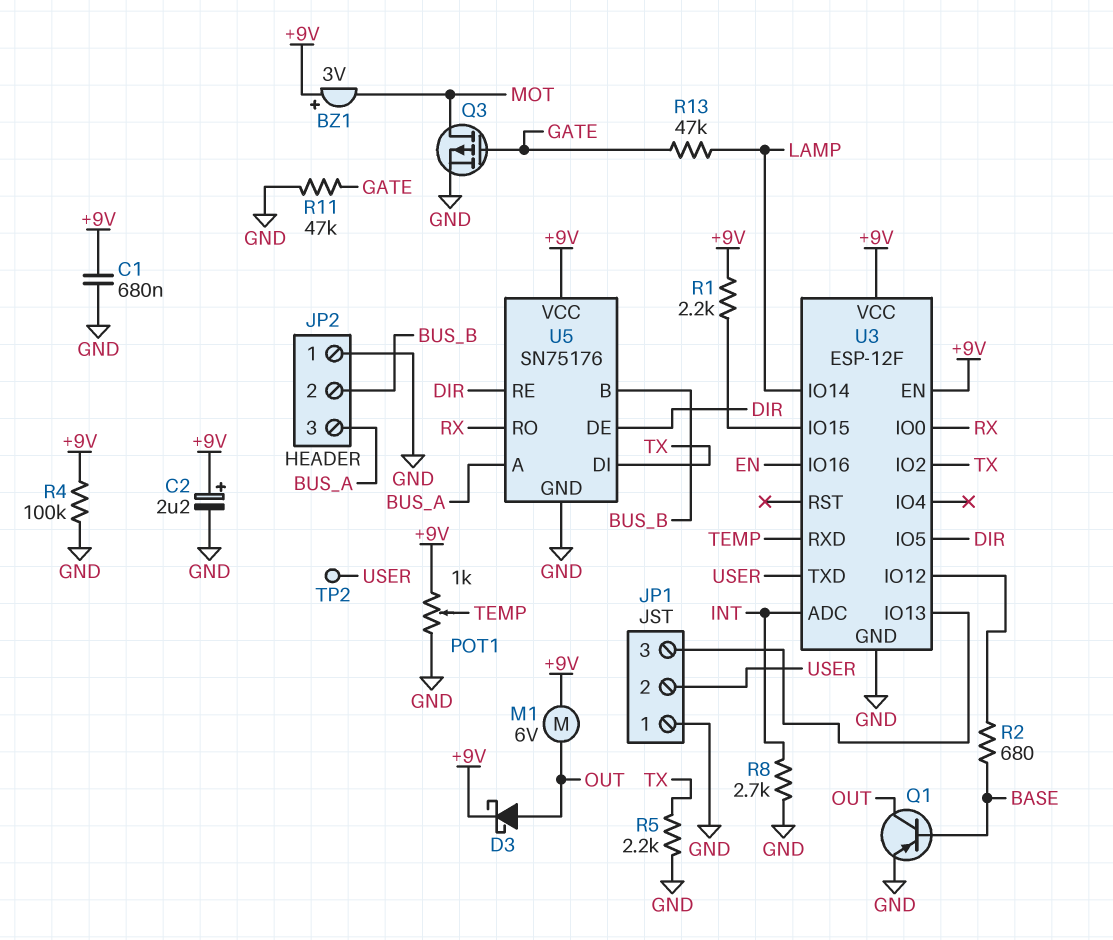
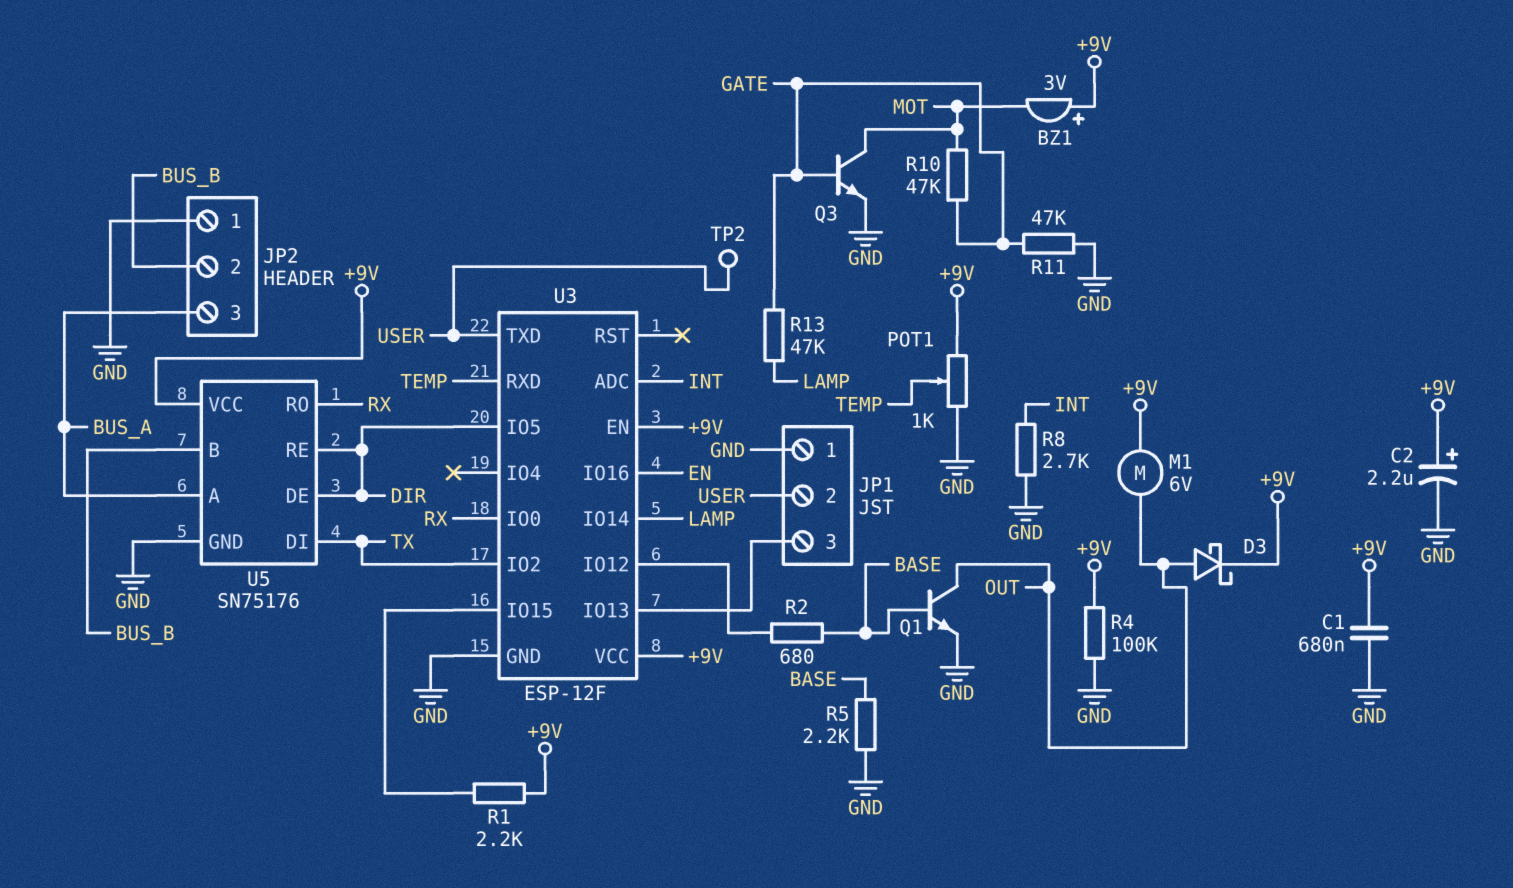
Q1: PNP (B BASE, C OUT, E GND) -> NPN (B BASE, C OUT, E GND)
Q3: PMOS (G GATE, D MOT, S GND) -> NPN (B GATE, C MOT, E GND)
R5: 2.2k (GND, TX) -> 2.2k (BASE, GND)
R10: none -> 47k (GATE, MOT)

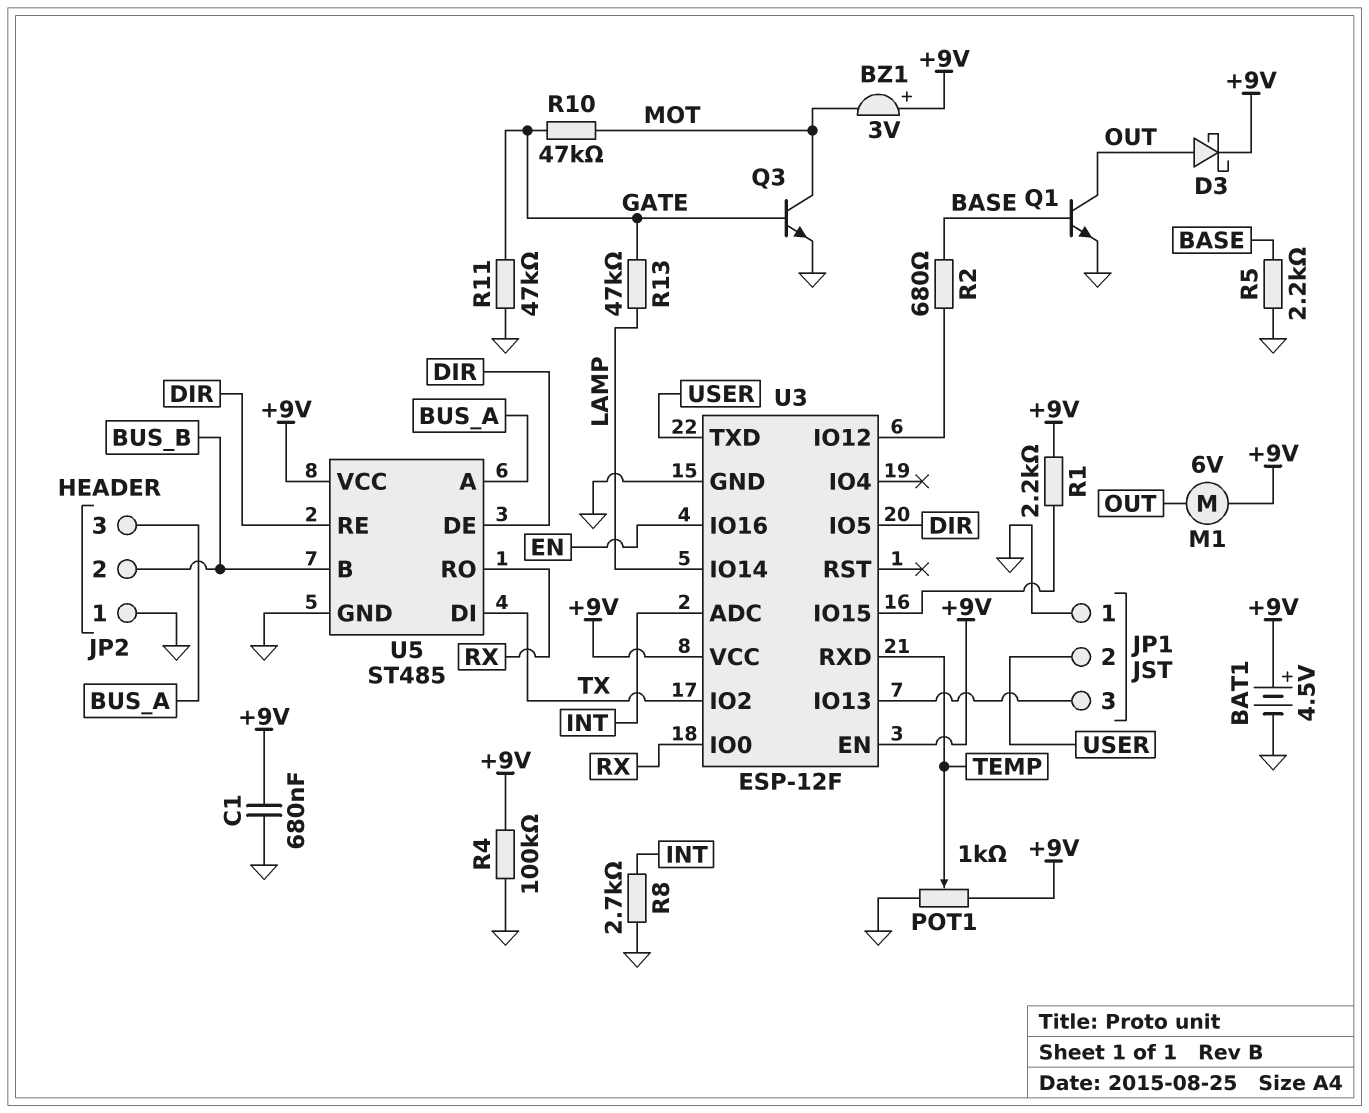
BAT1: none -> 4.5V (plus +9V, minus GND)
C2: 2.2uF (plus +9V, minus GND) -> none
TP2: test point (USER) -> none
U5: SN75176 -> ST485

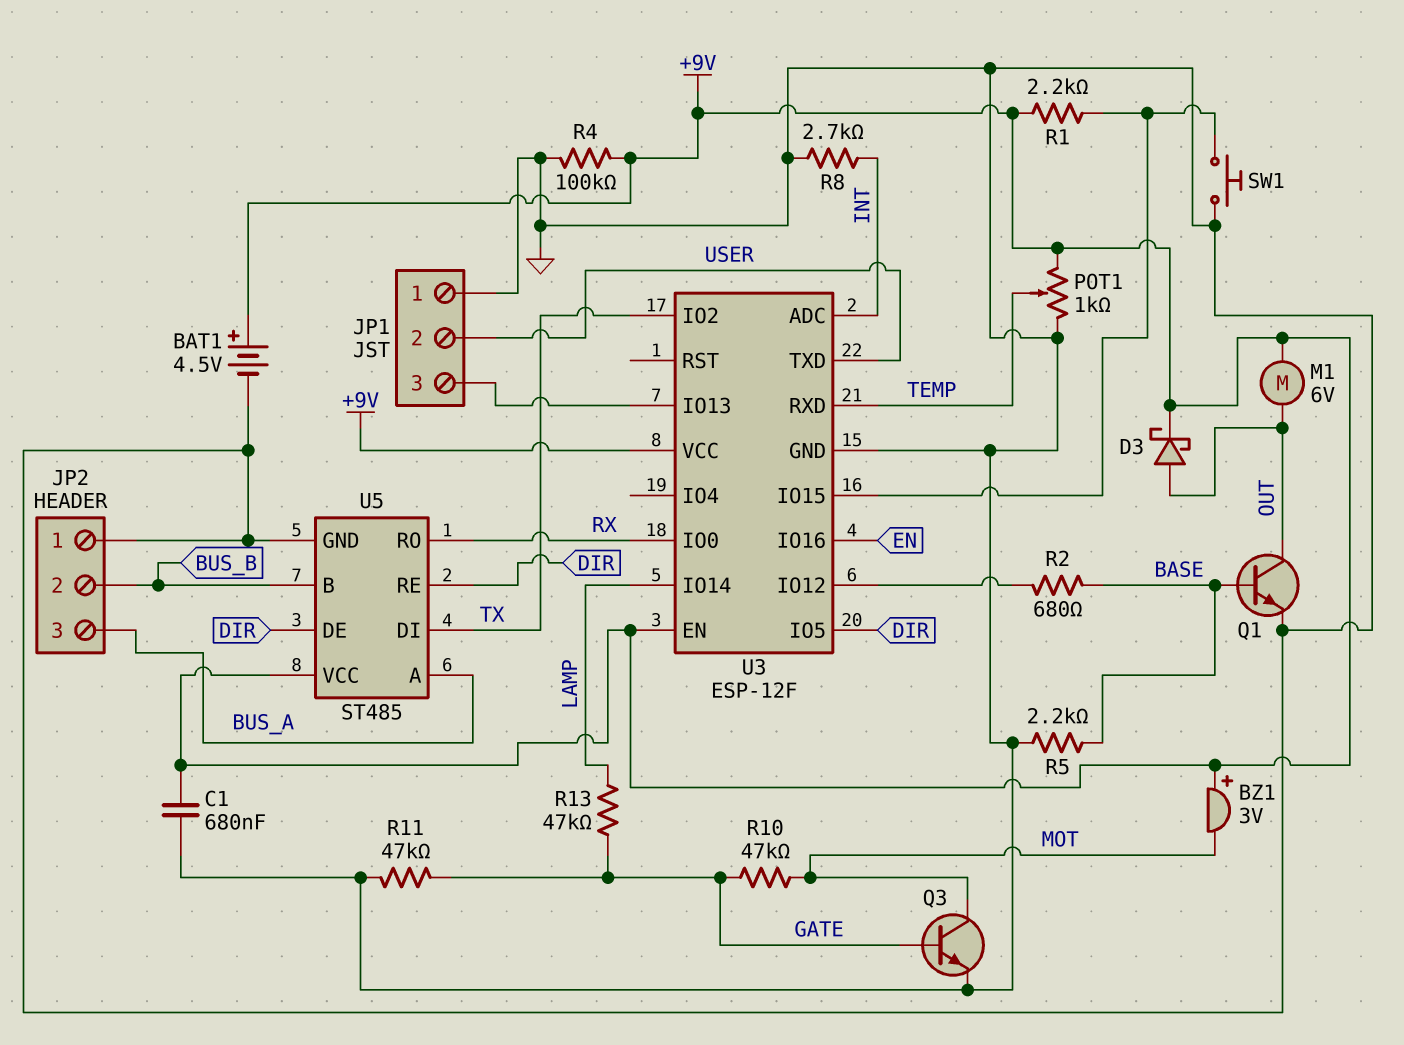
SW1: none -> button (GND, U3/IO15)

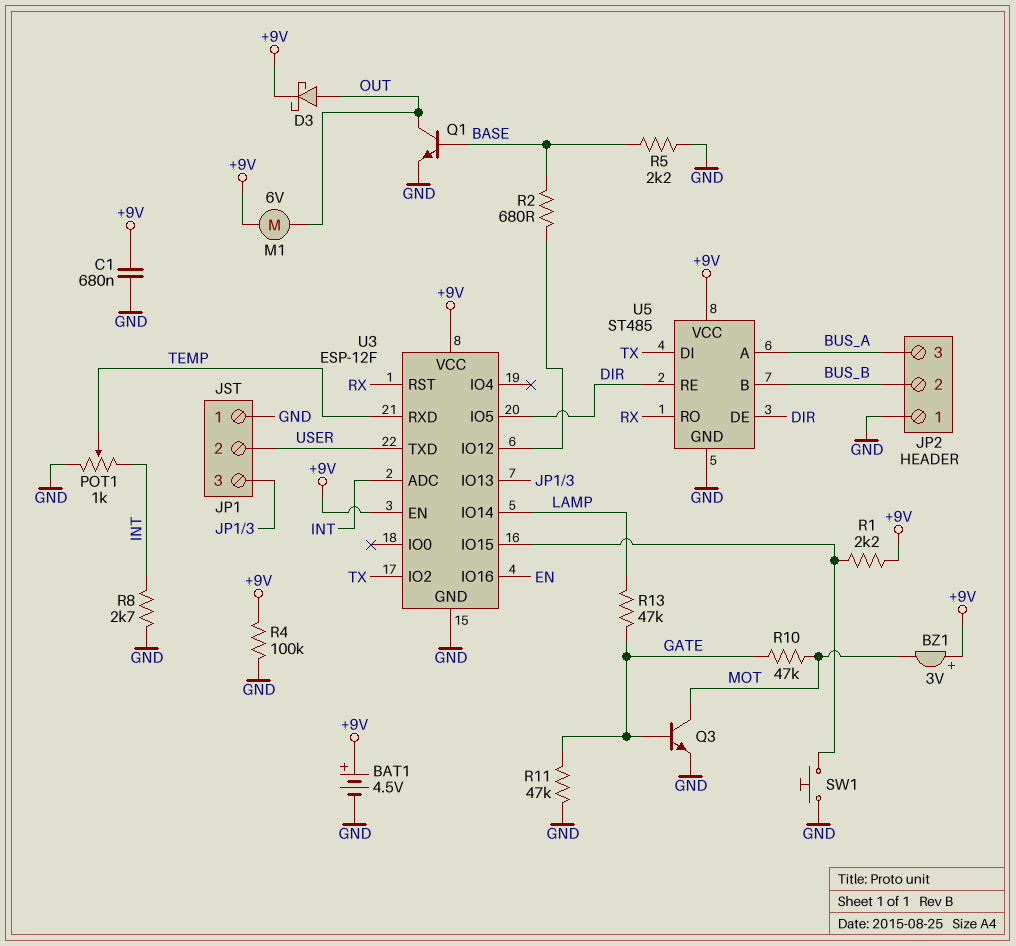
POT1: 1k (+9V, GND, wiper TEMP) -> 1k (GND, INT, wiper TEMP)
U3 pin IO0: RX -> none
U3 pin RST: none -> RX

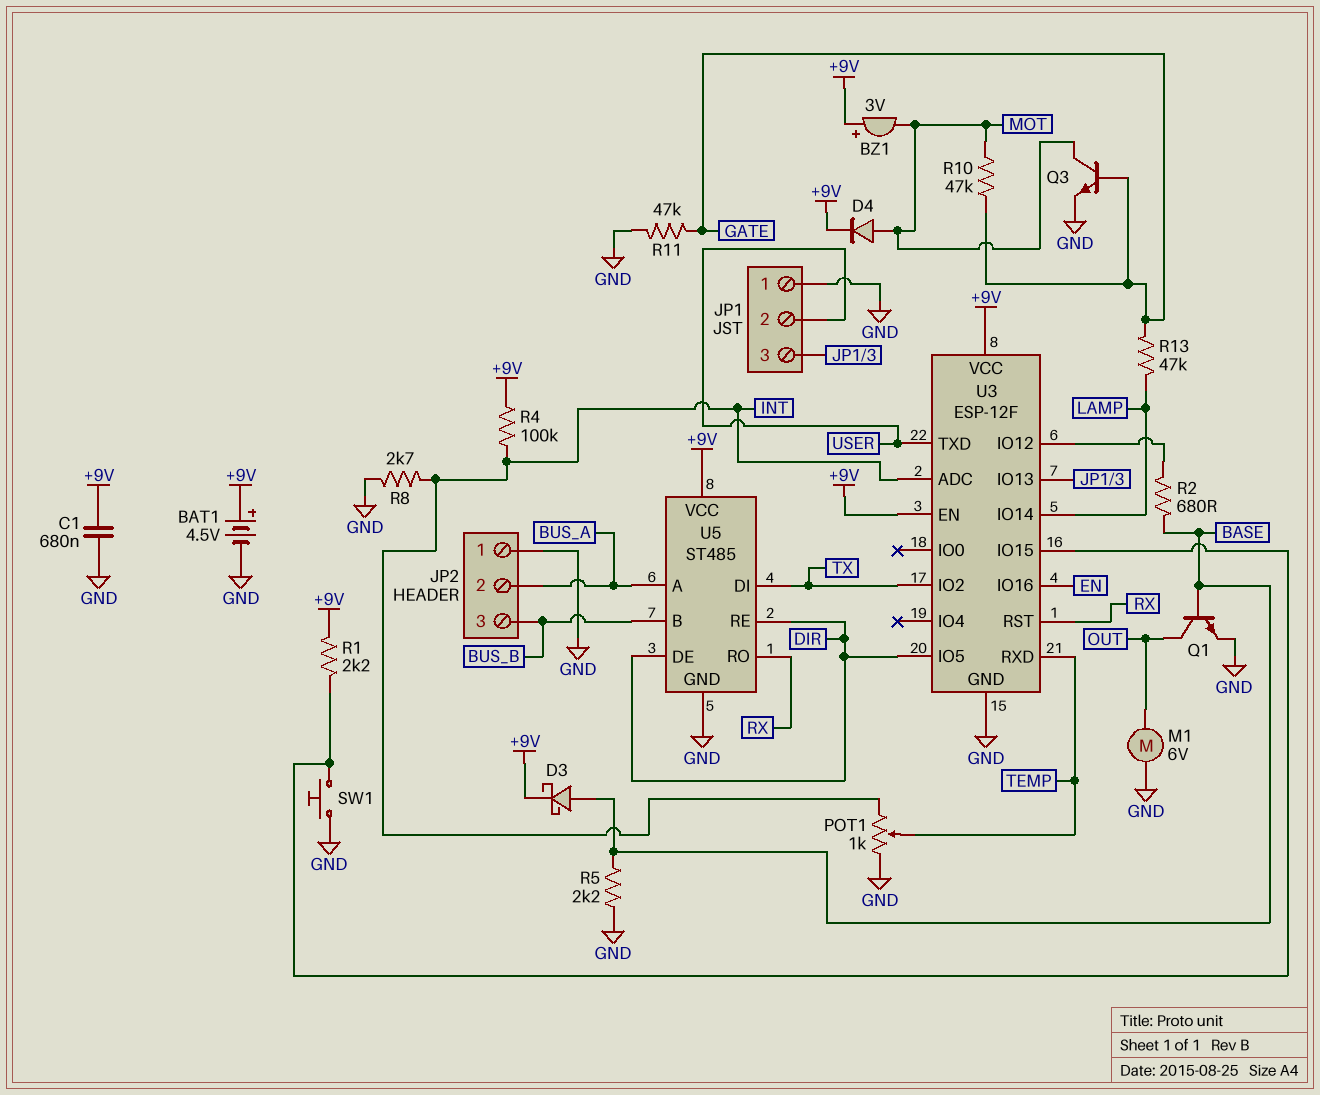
D3: schottky (A OUT, K +9V) -> schottky (A BASE, K +9V)
D4: none -> diode (A MOT, K +9V)
JP2 pin 2: BUS_B -> BUS_A
JP2 pin 3: BUS_A -> BUS_B
M1: motor 6V (+9V, OUT) -> motor 6V (GND, OUT)
R4: 100k (+9V, GND) -> 100k (+9V, INT)

